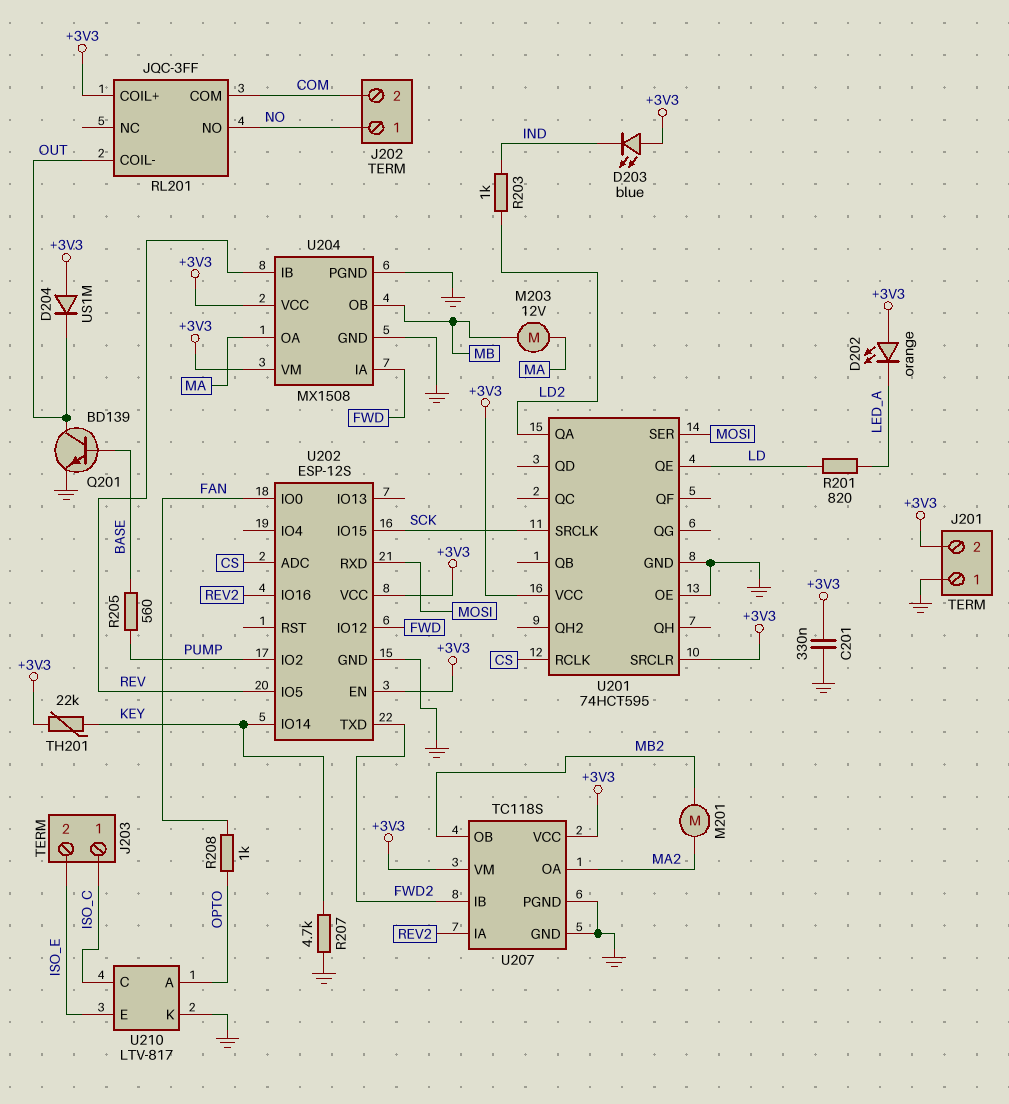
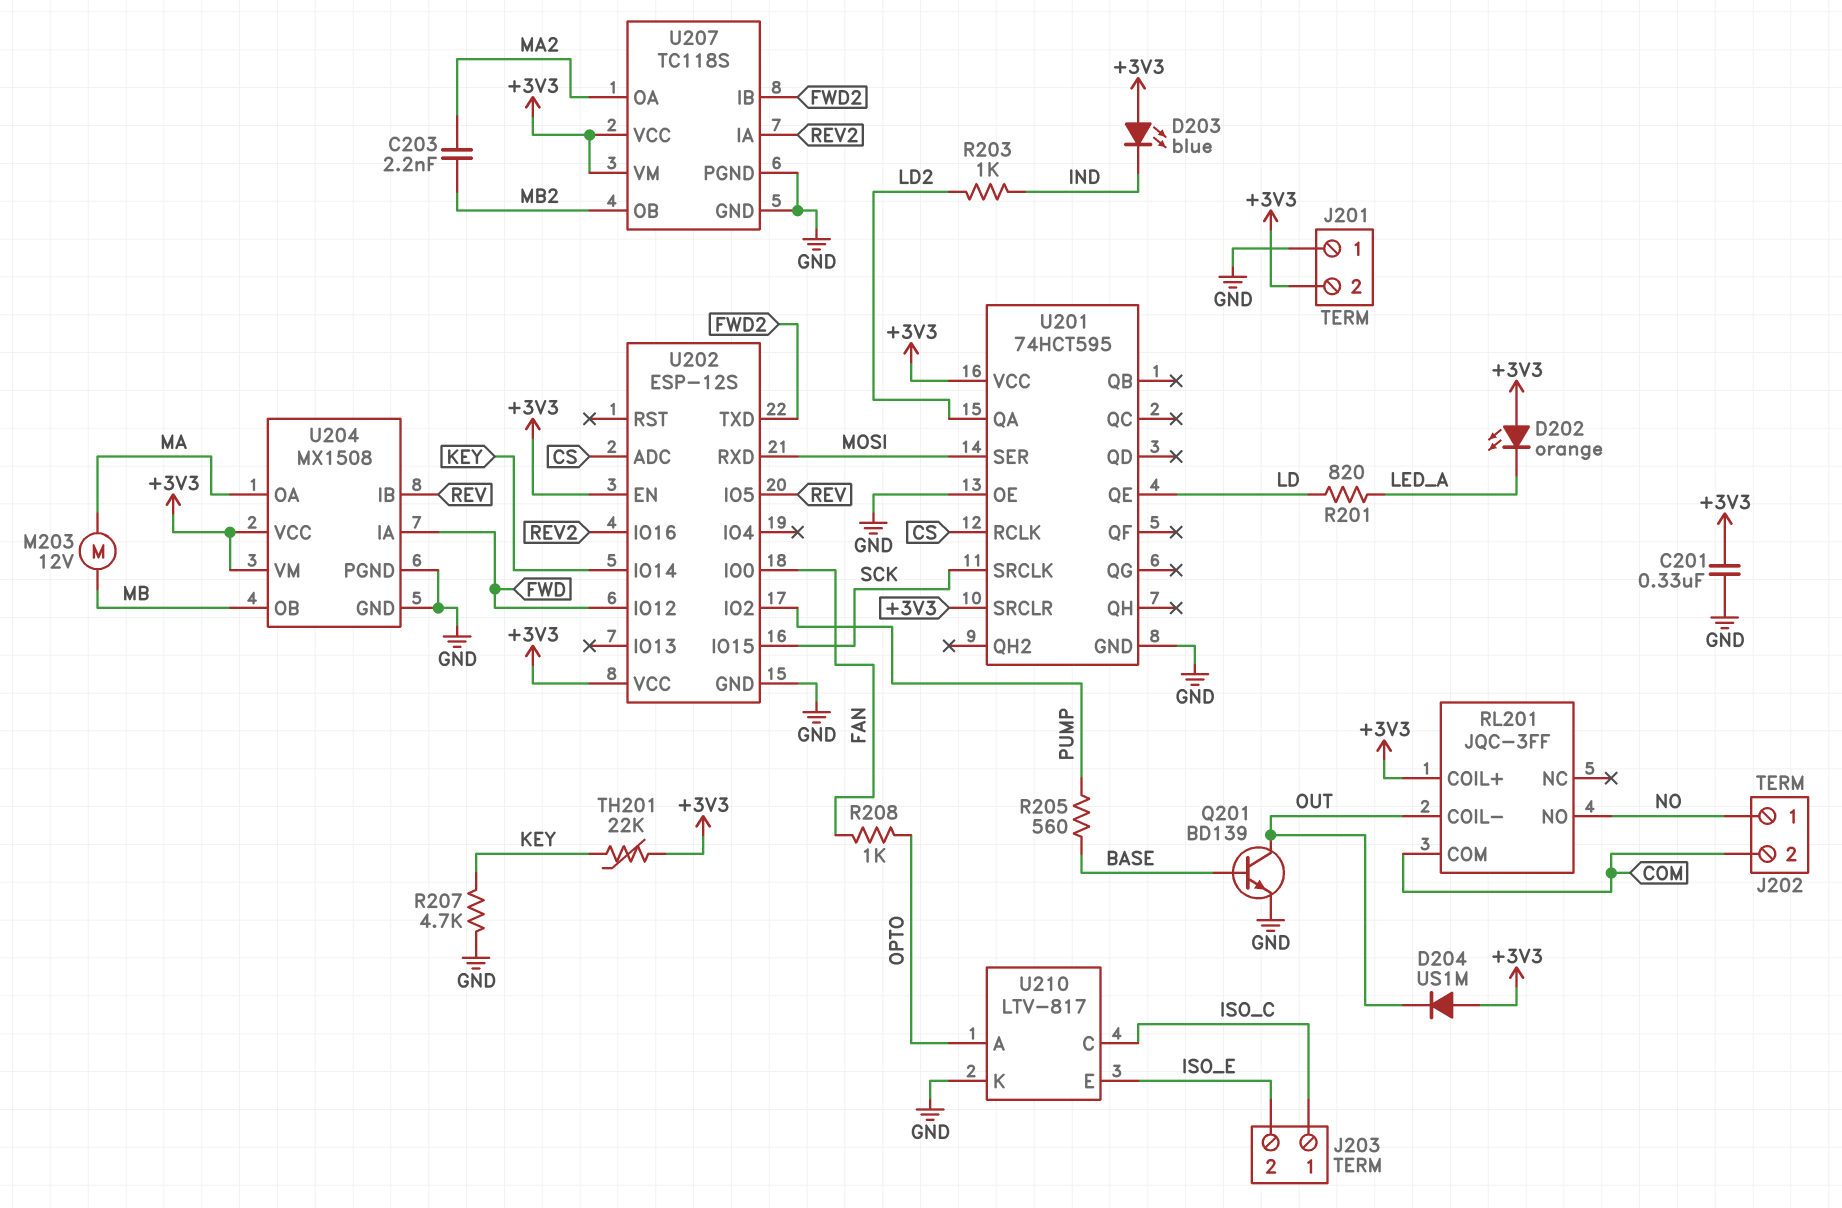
C203: none -> 2.2nF (MA2, MB2)
M201: motor (MA2, MB2) -> none

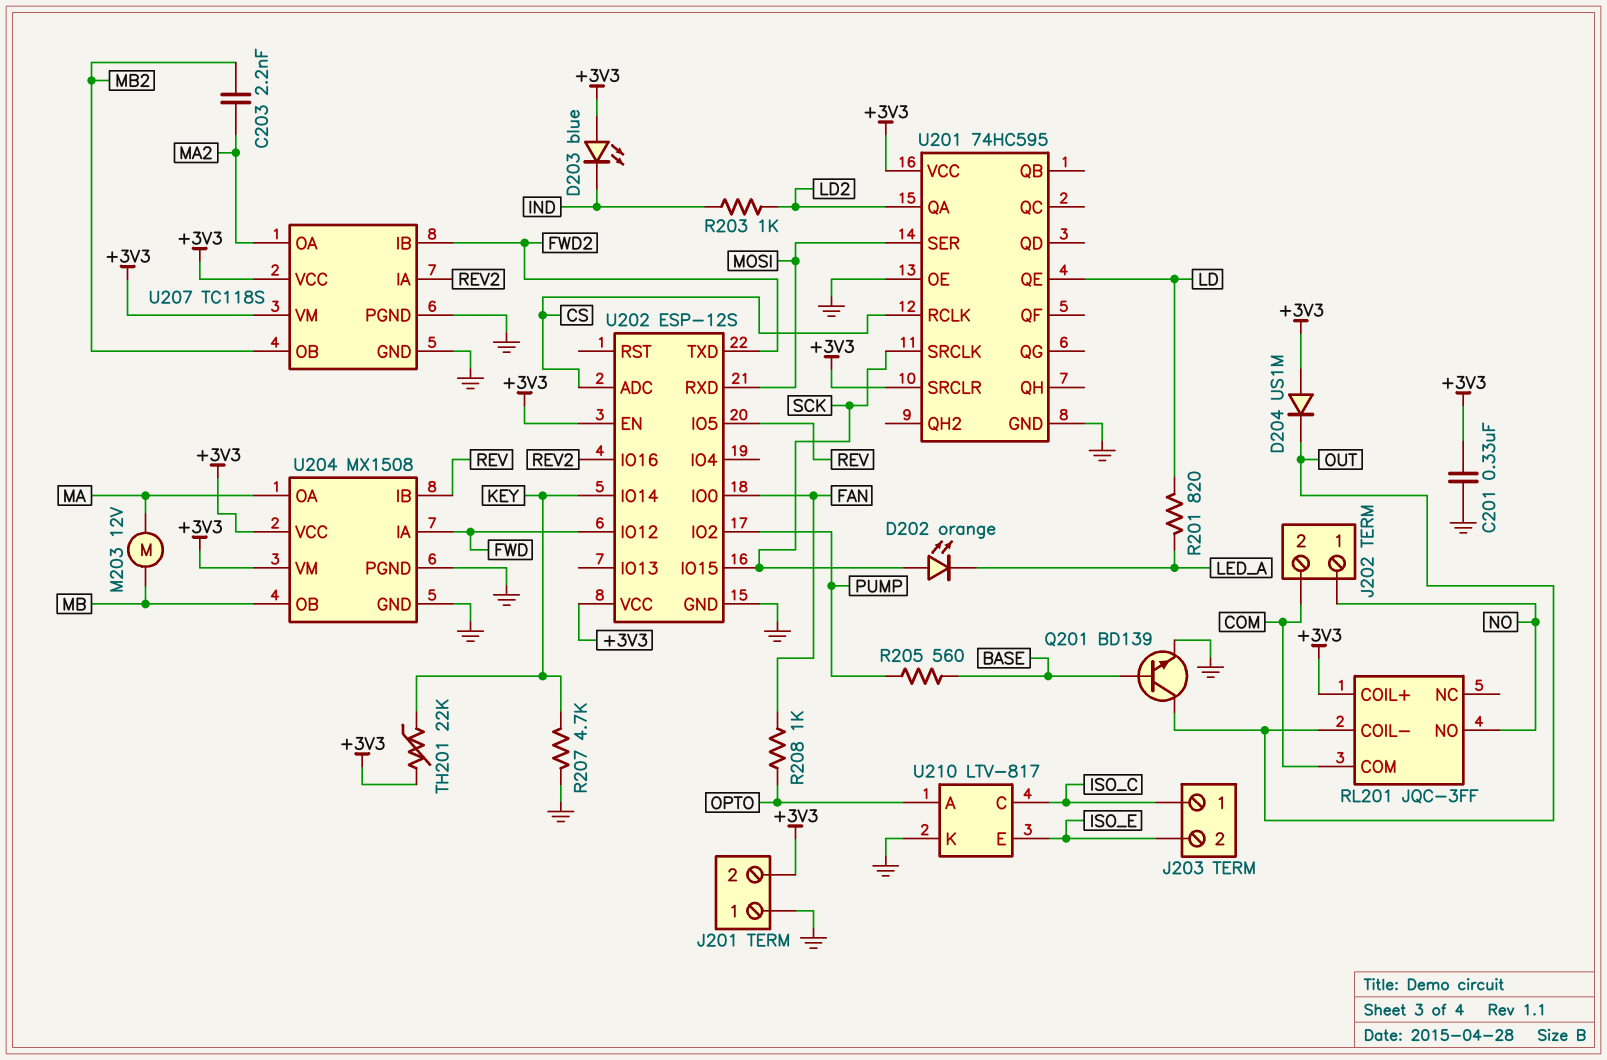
D202: LED orange (A +3V3, K LED_A) -> LED orange (A SCK, K LED_A)
U201: 74HCT595 -> 74HC595

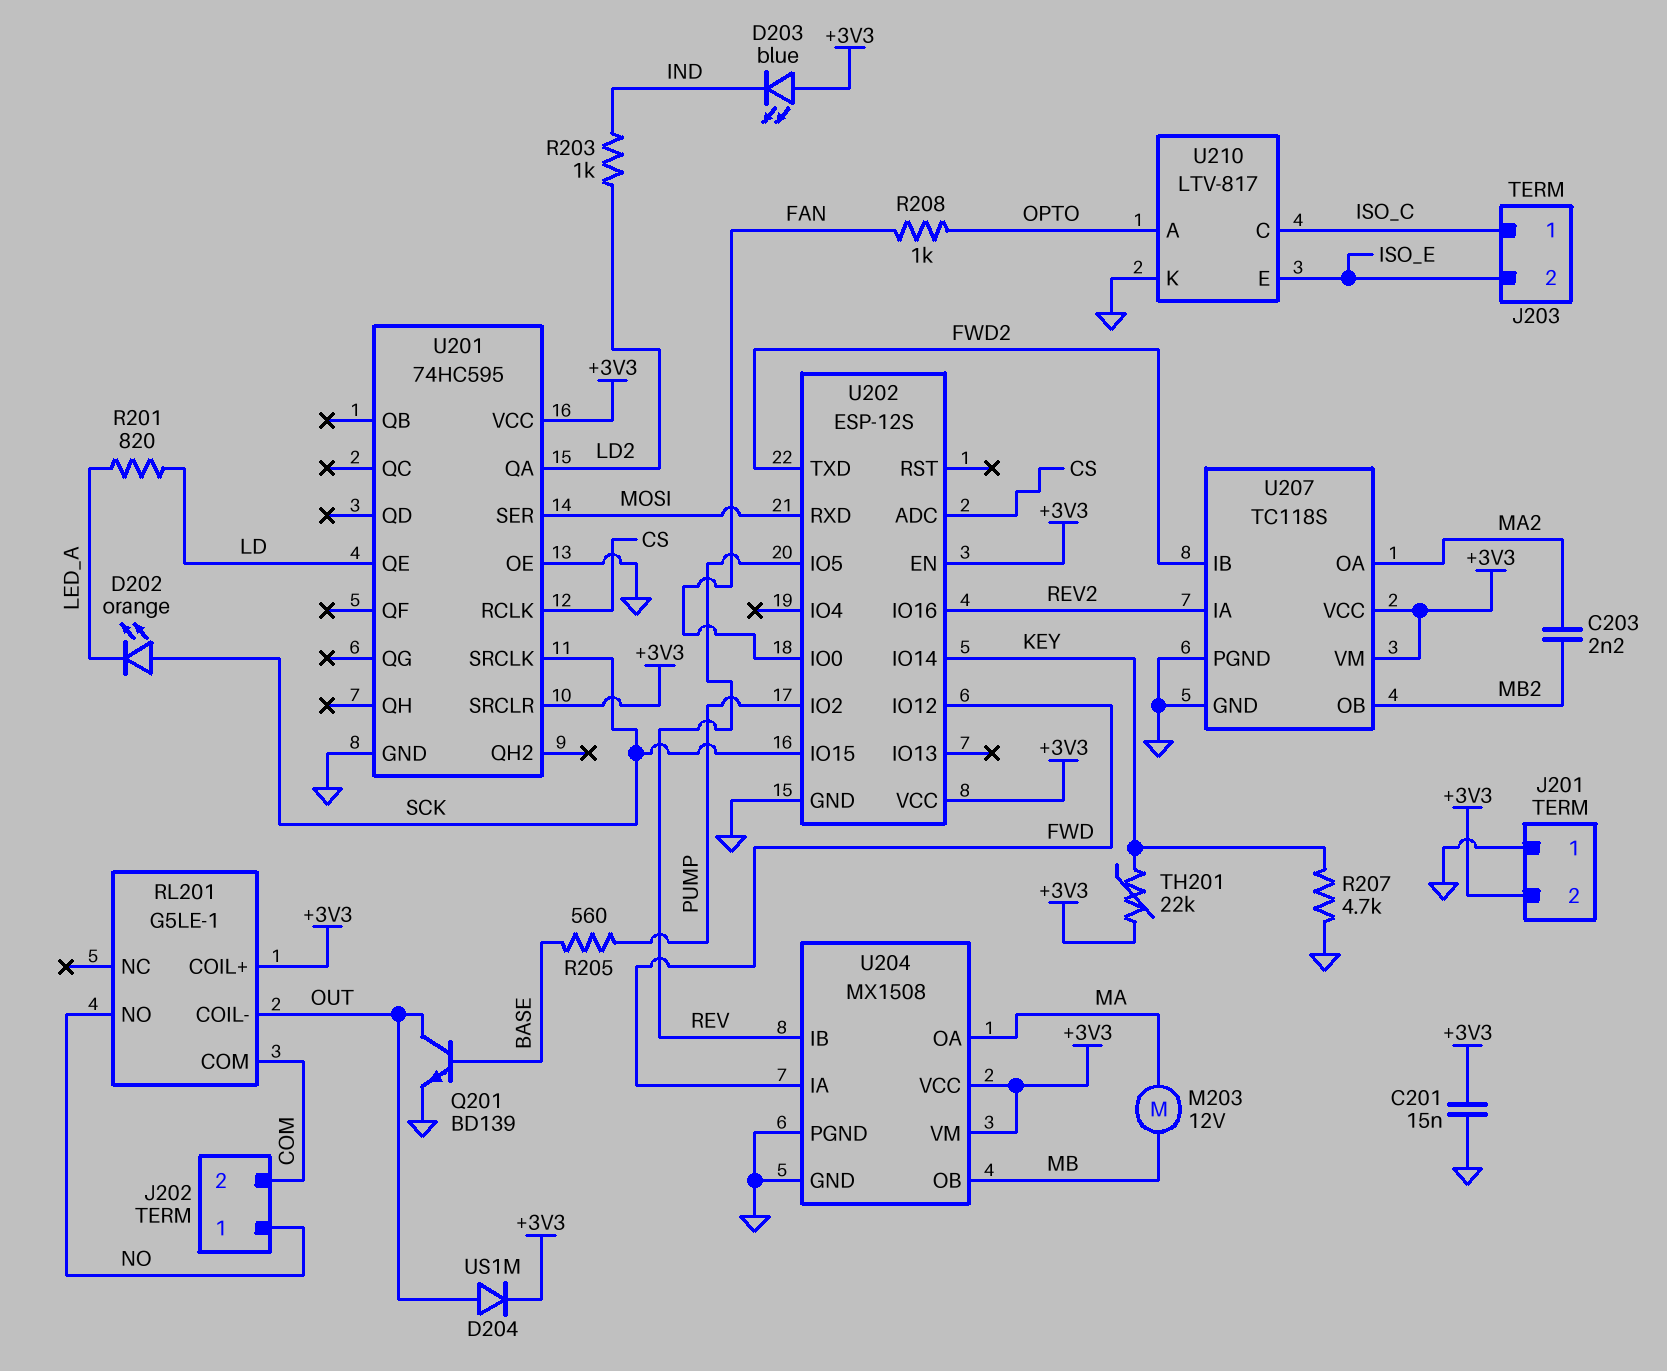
C201: 330nF (+3V3, GND) -> 15nF (+3V3, GND)
D204: diode US1M (A +3V3, K OUT) -> diode US1M (A OUT, K +3V3)
RL201: JQC-3FF -> G5LE-1

